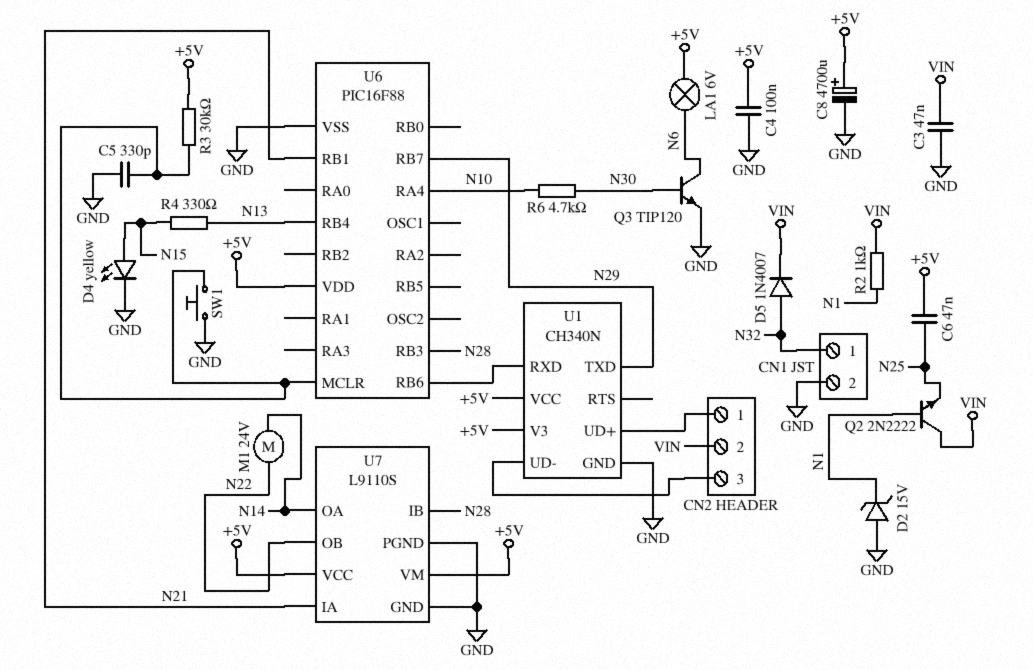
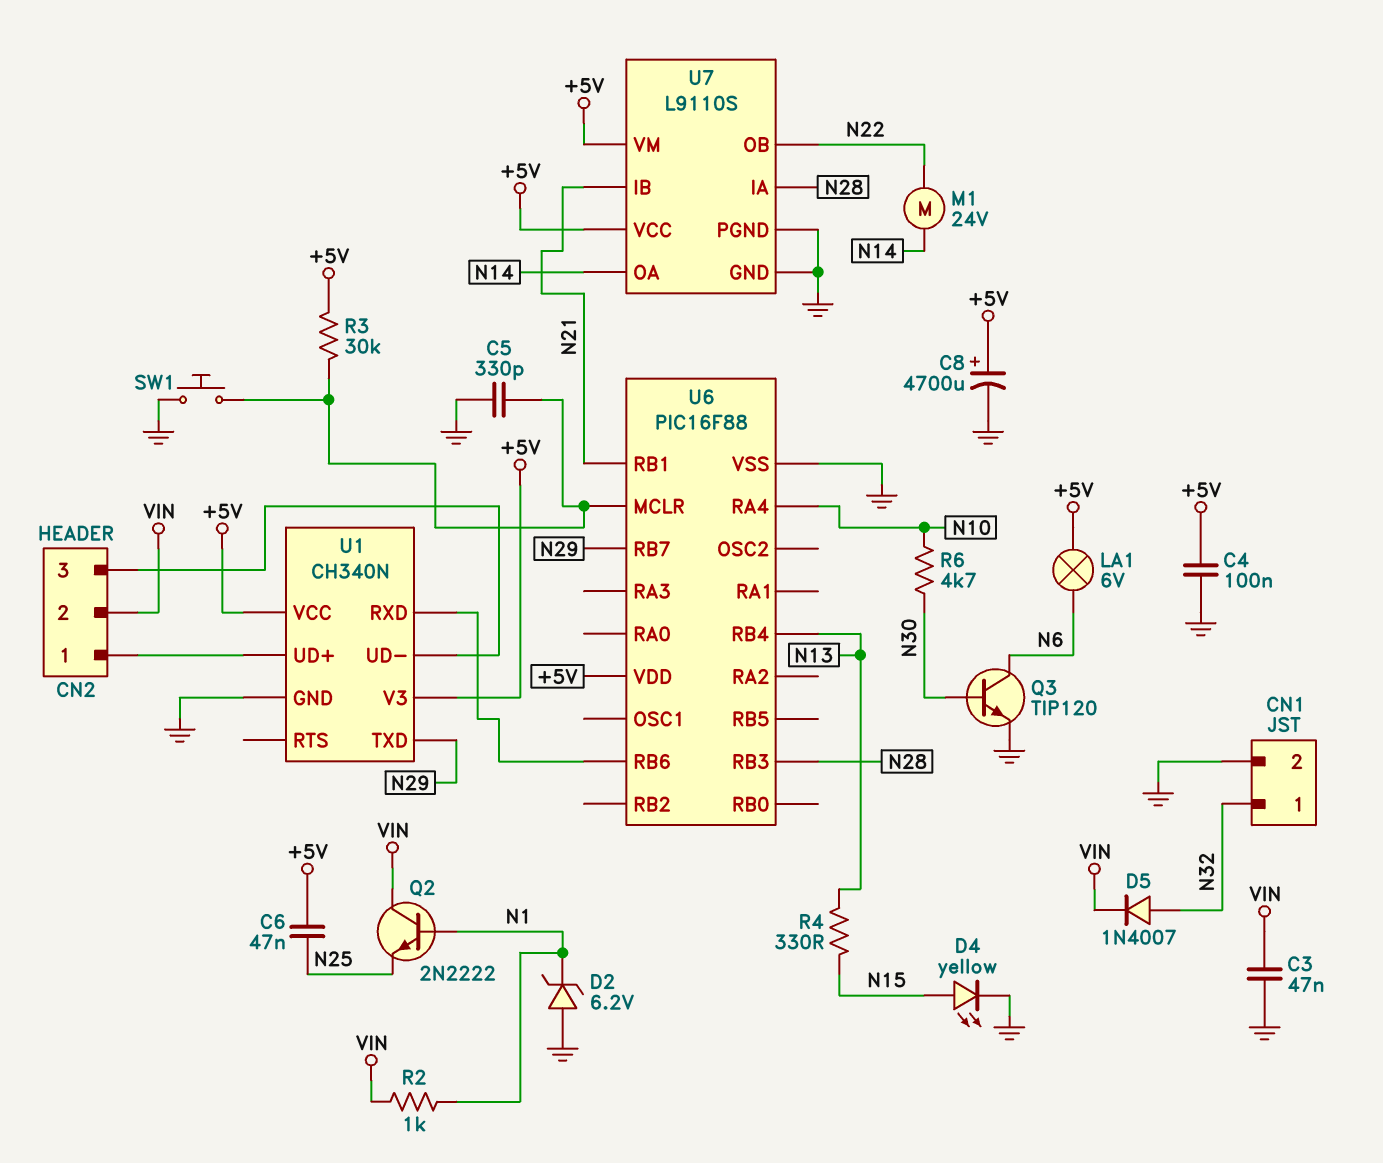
D2: zener 15V (A GND, K N1) -> zener 6.2V (A GND, K N1)
U7 pin IA: N21 -> N28
U7 pin IB: N28 -> N21

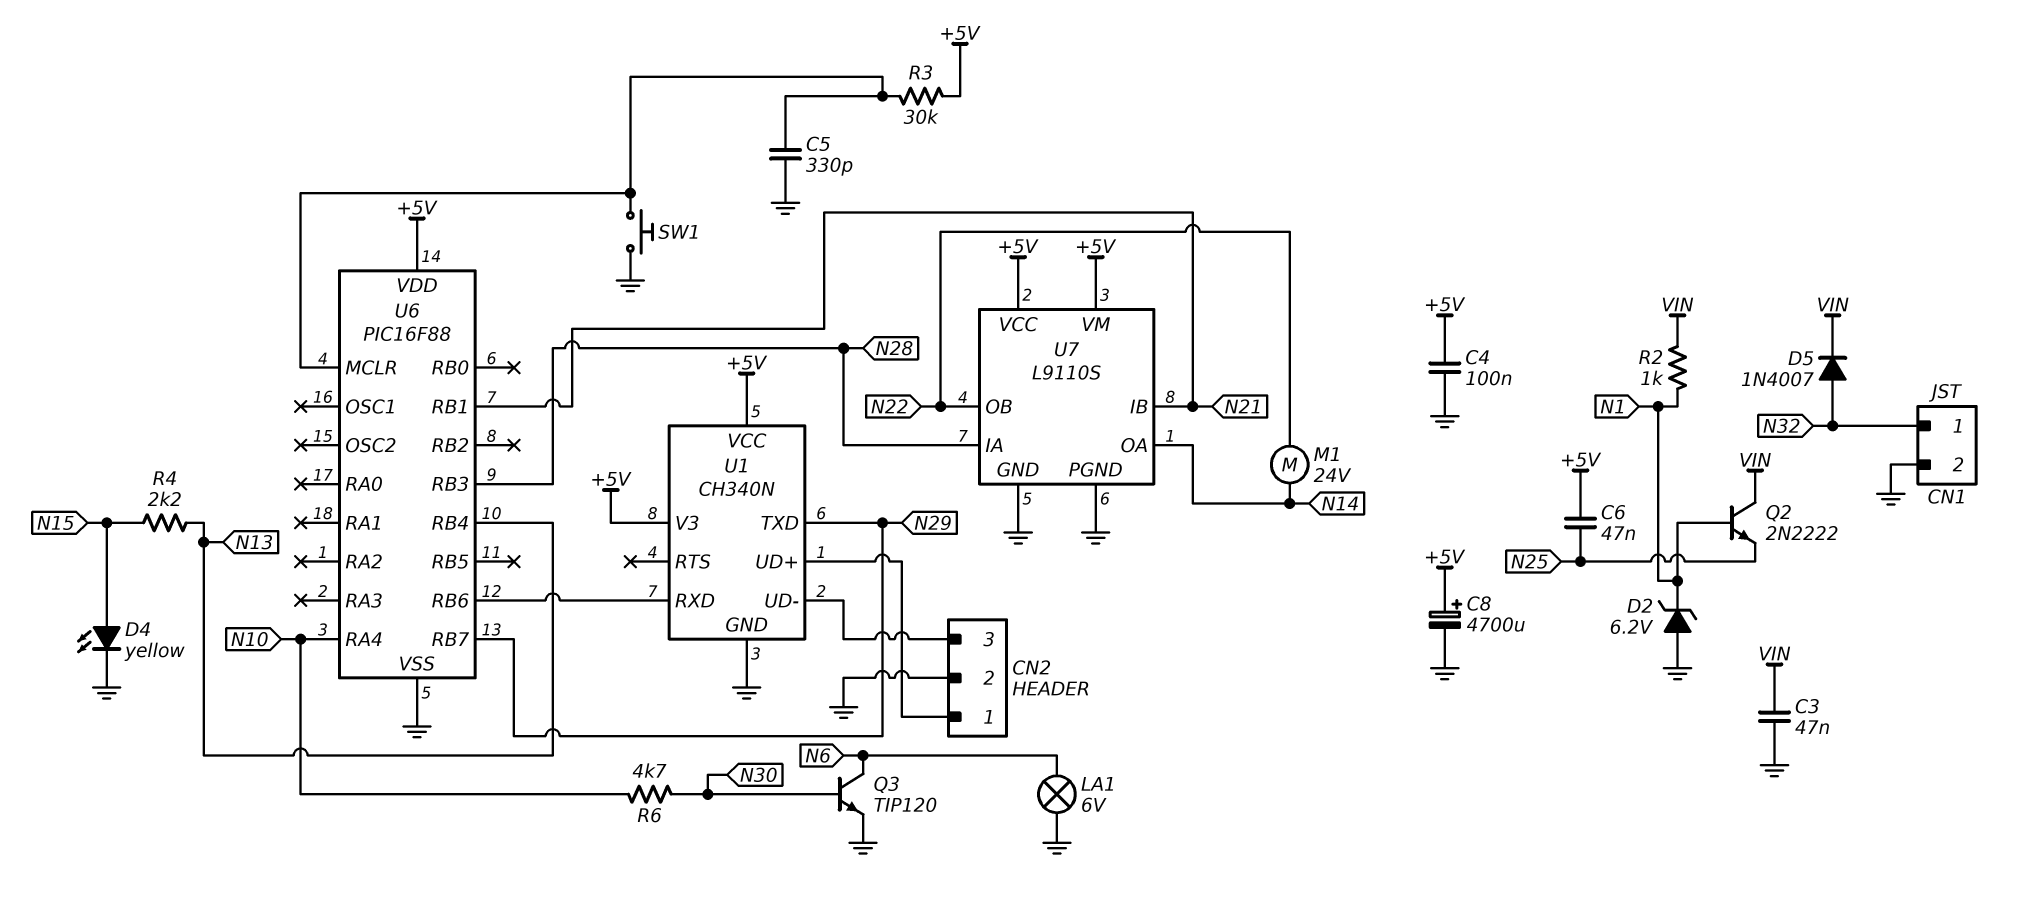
CN2 pin 2: VIN -> GND
LA1: lamp 6V (+5V, N6) -> lamp 6V (GND, N6)
R4: 330 (N13, N15) -> 2.2k (N13, N15)

